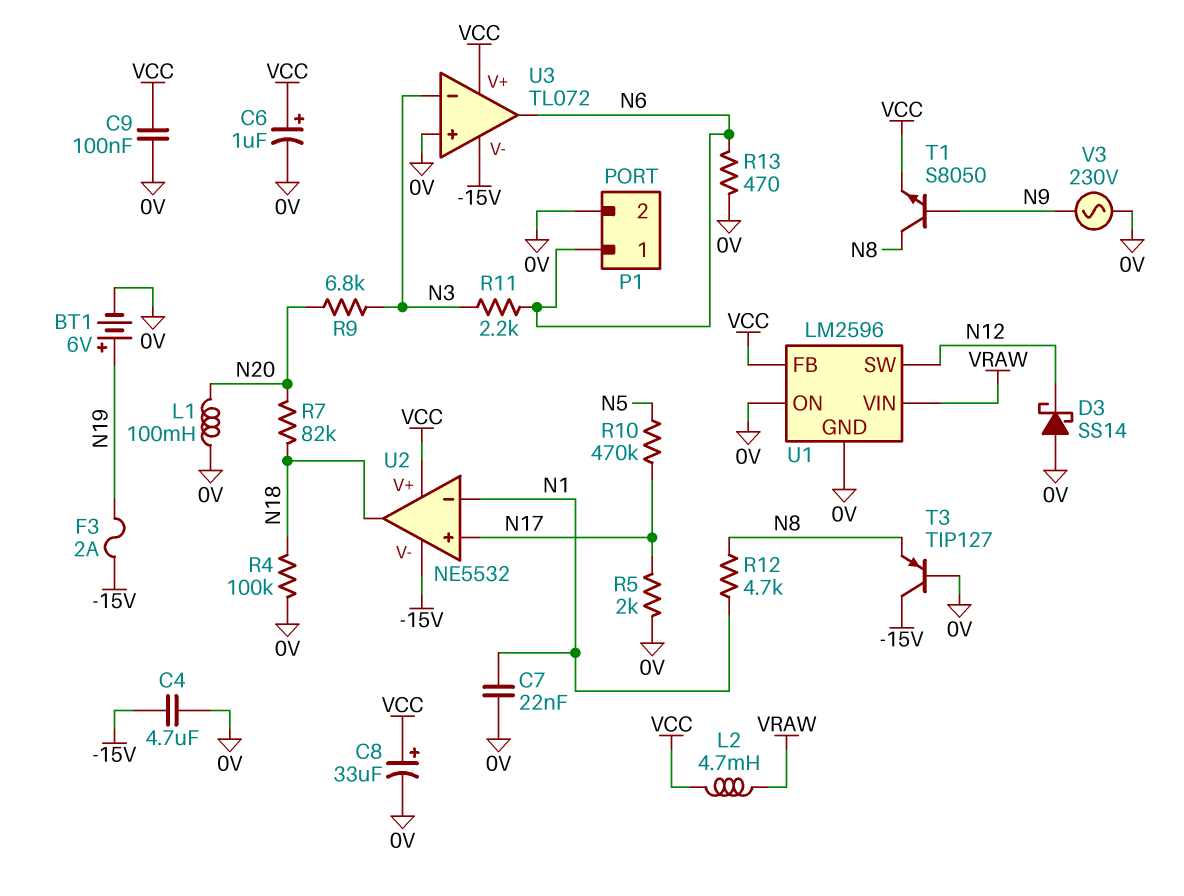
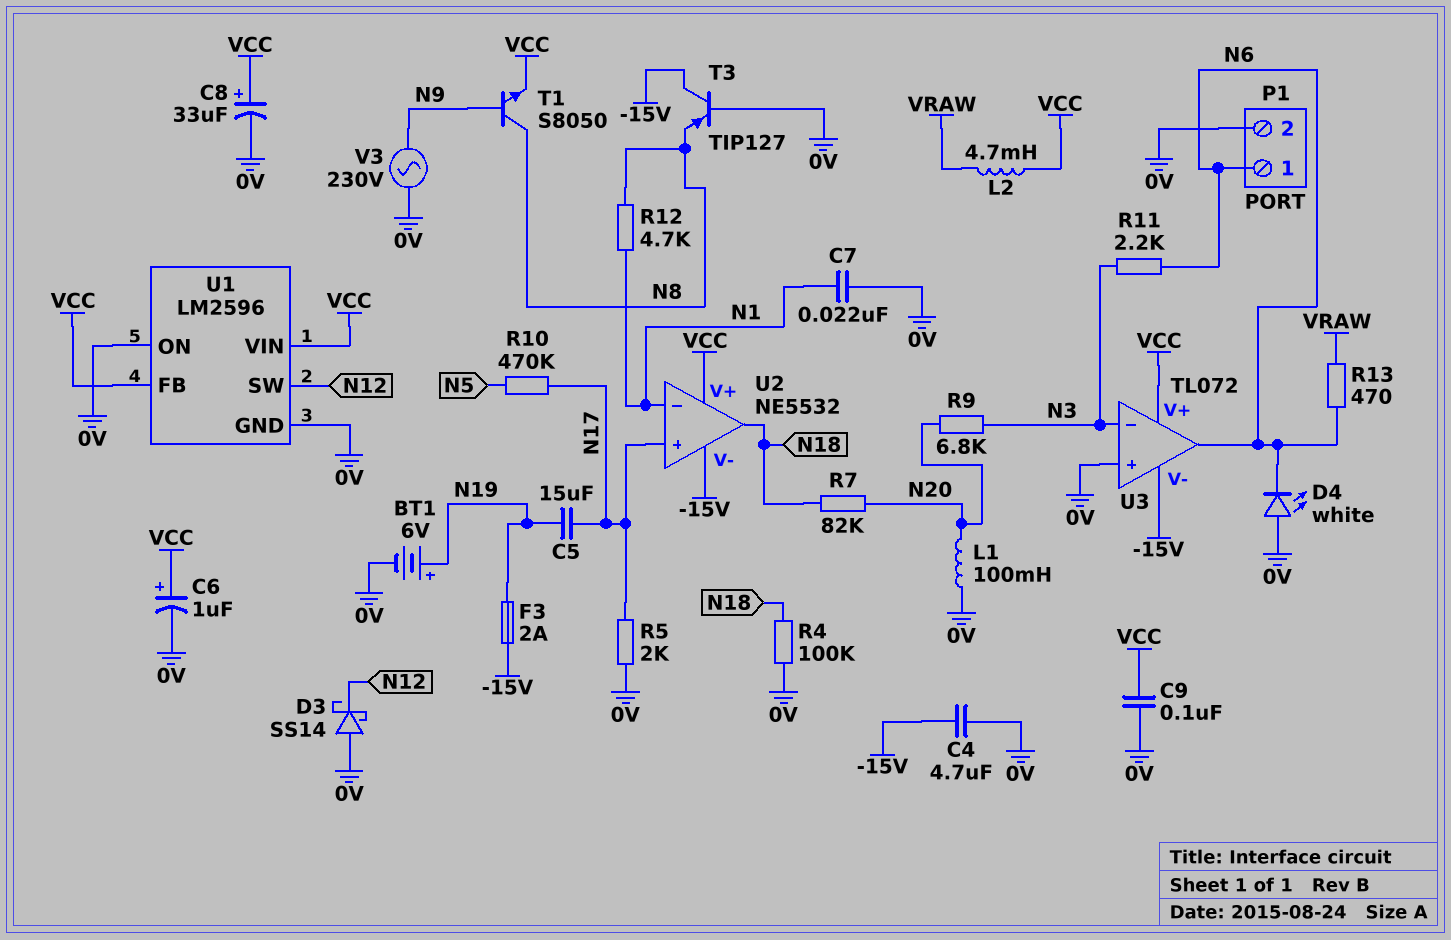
C5: none -> 15uF (N17, N19)
D4: none -> LED white (A 0V, K N6)
R13: 470 (0V, N6) -> 470 (N6, VRAW)
U1 pin VIN: VRAW -> VCC

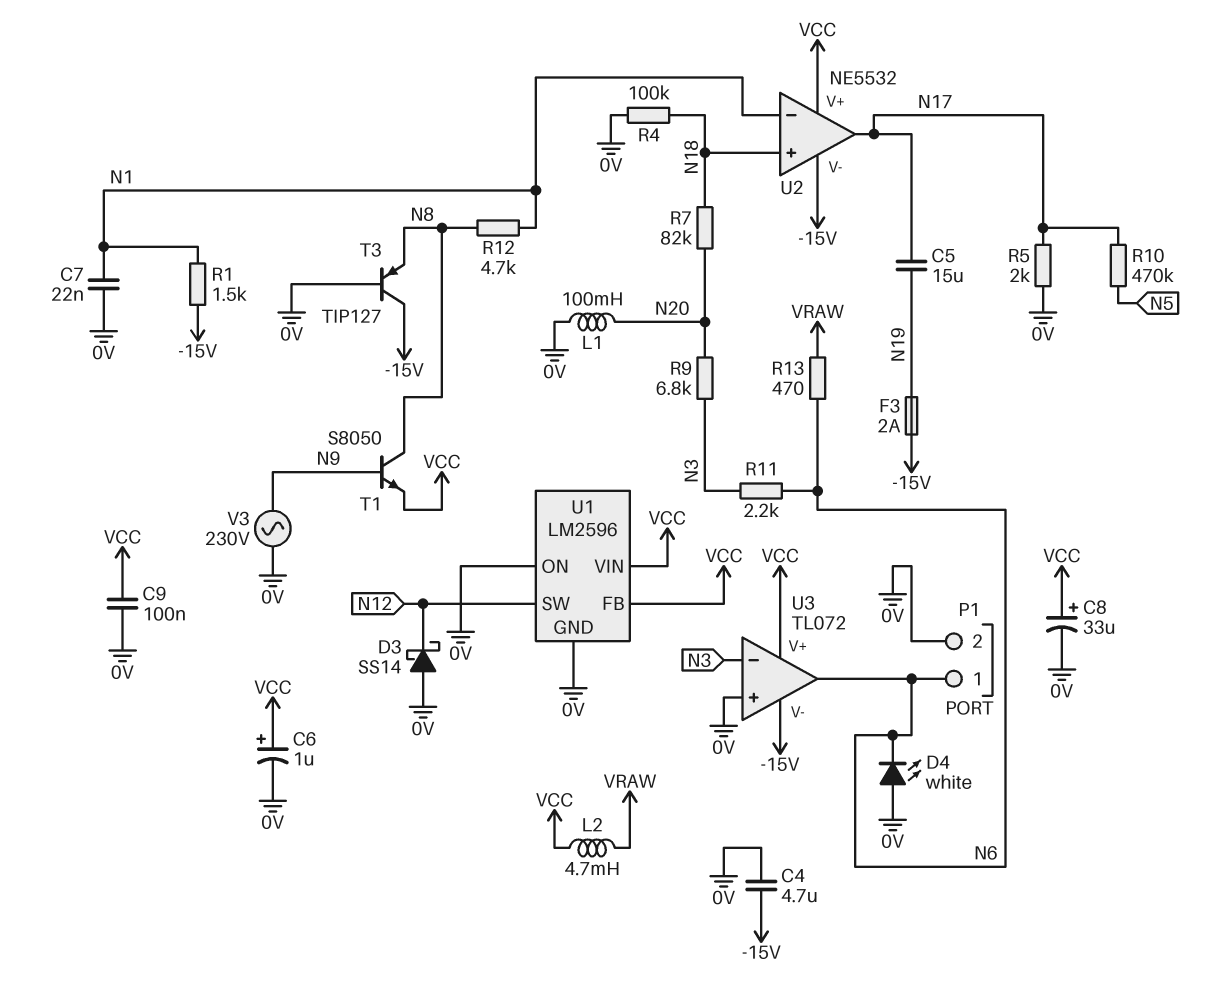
BT1: 6V (plus N19, minus 0V) -> none
R1: none -> 1.5k (-15V, N1)
U2 pin in+: N17 -> N18
U2 pin out: N18 -> N17

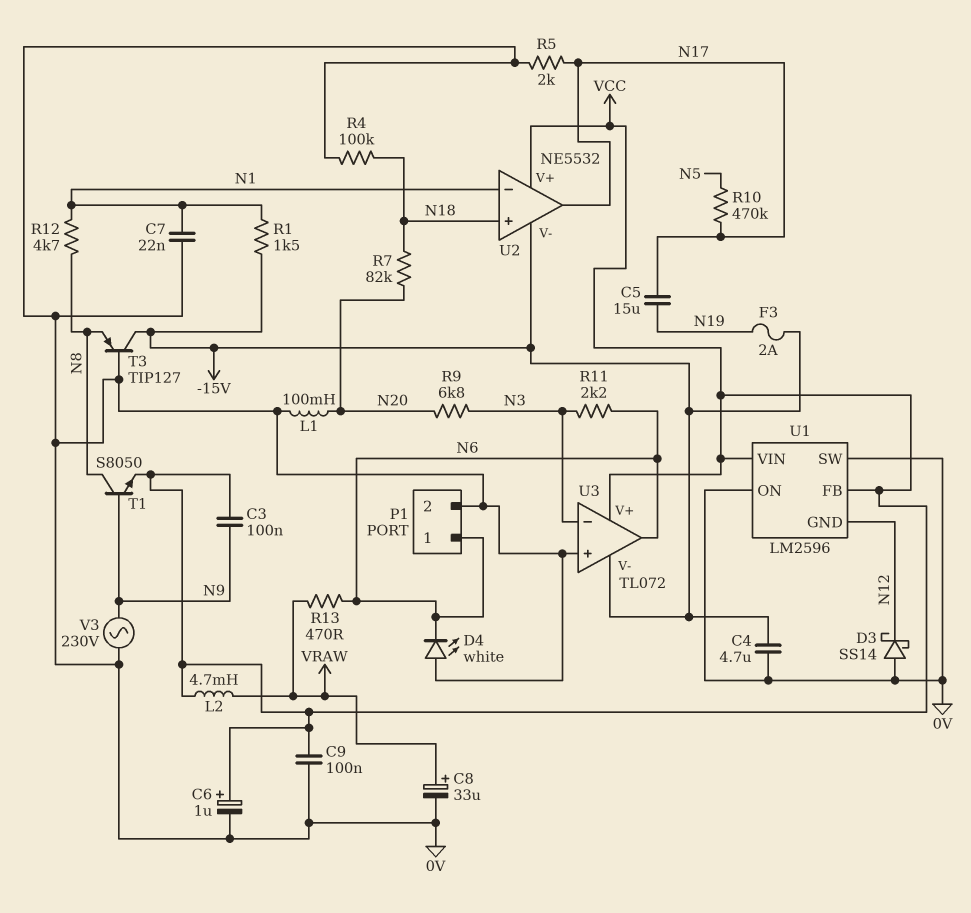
C3: none -> 100nF (N9, VCC)
C8: 33uF (plus VCC, minus 0V) -> 33uF (plus VRAW, minus 0V)
U1 pin GND: 0V -> N12
U1 pin SW: N12 -> 0V

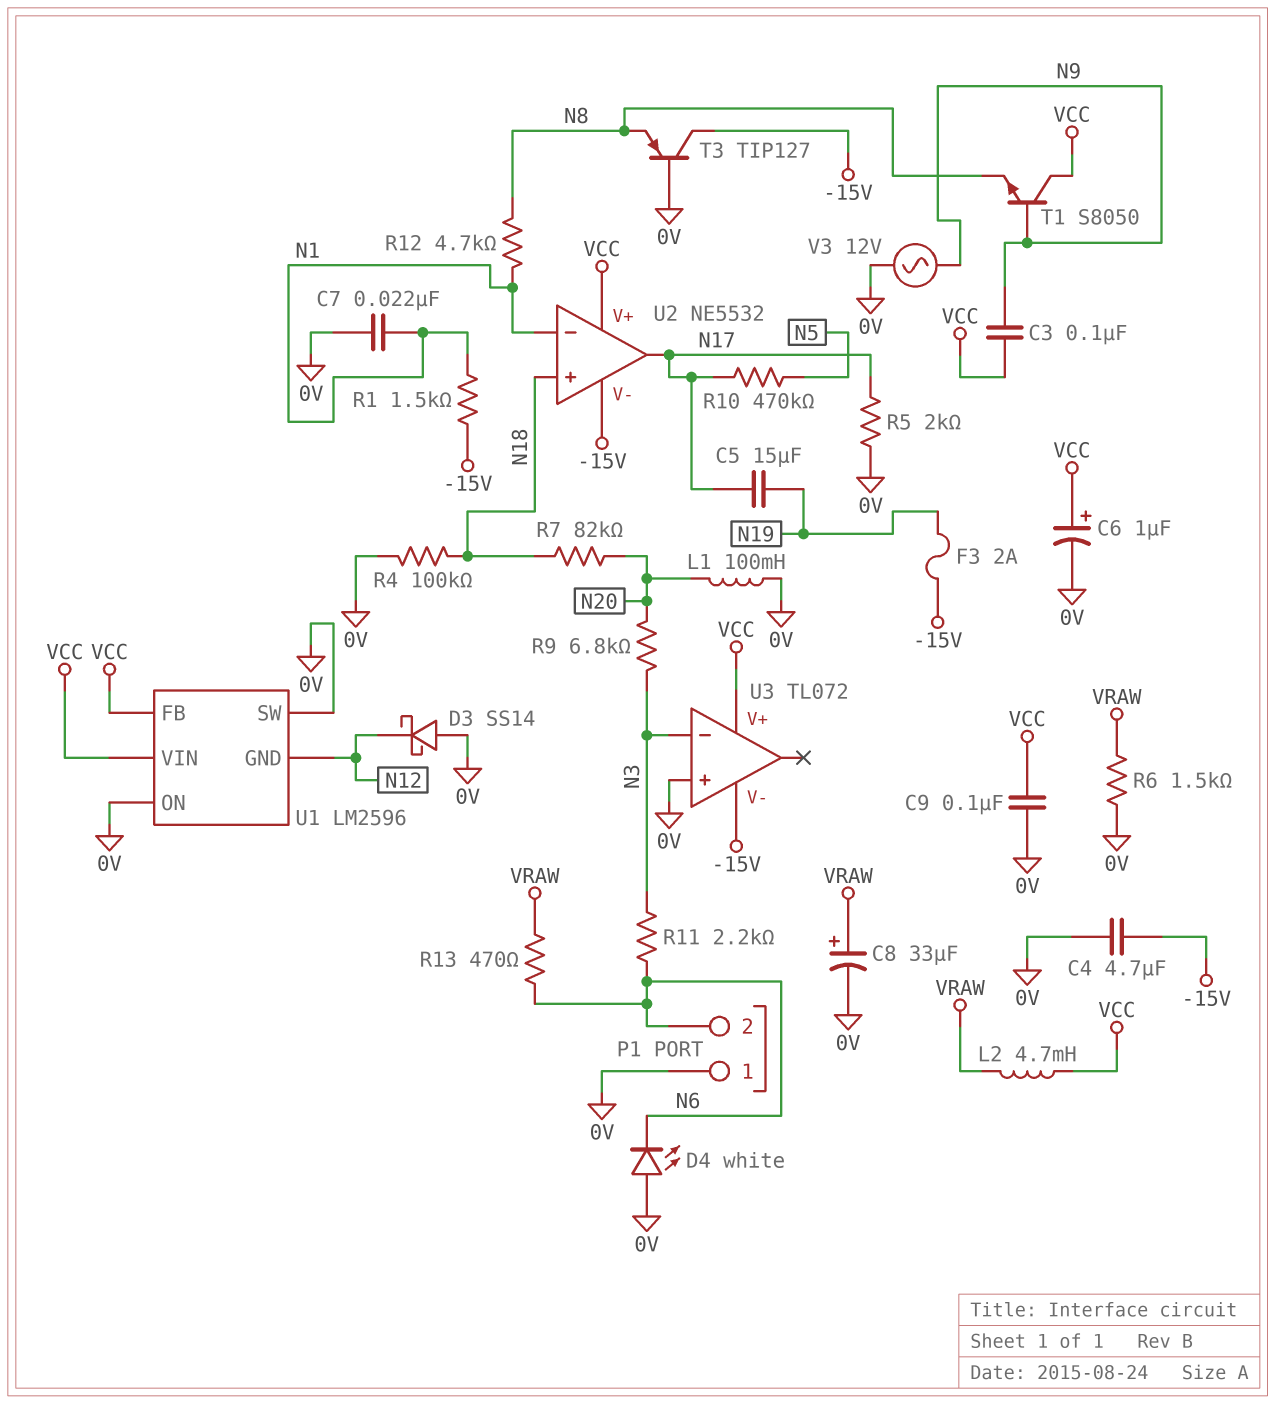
P1 pin 1: N6 -> 0V
P1 pin 2: 0V -> N6
R6: none -> 1.5k (0V, VRAW)
T1: NPN S8050 (B N9, C N8, E VCC) -> NPN S8050 (B N9, C VCC, E N8)
U3 pin out: N6 -> none
V3: AC 230V (0V, N9) -> AC 12V (0V, N9)

